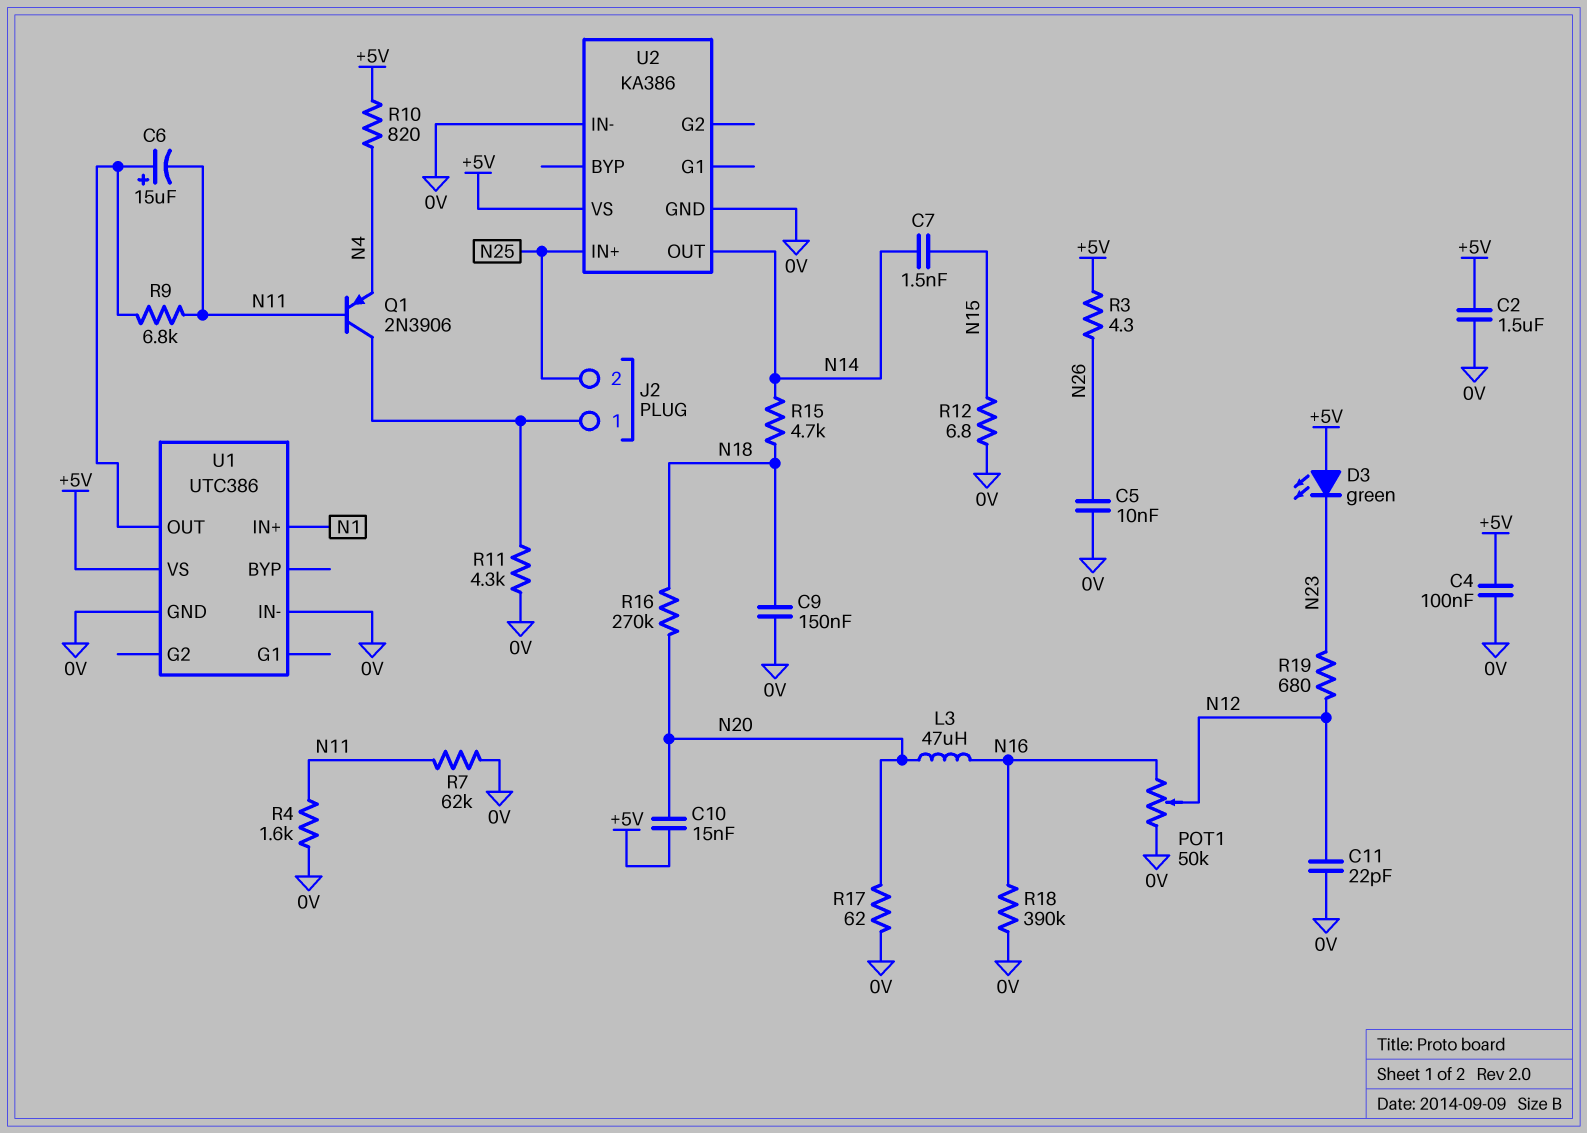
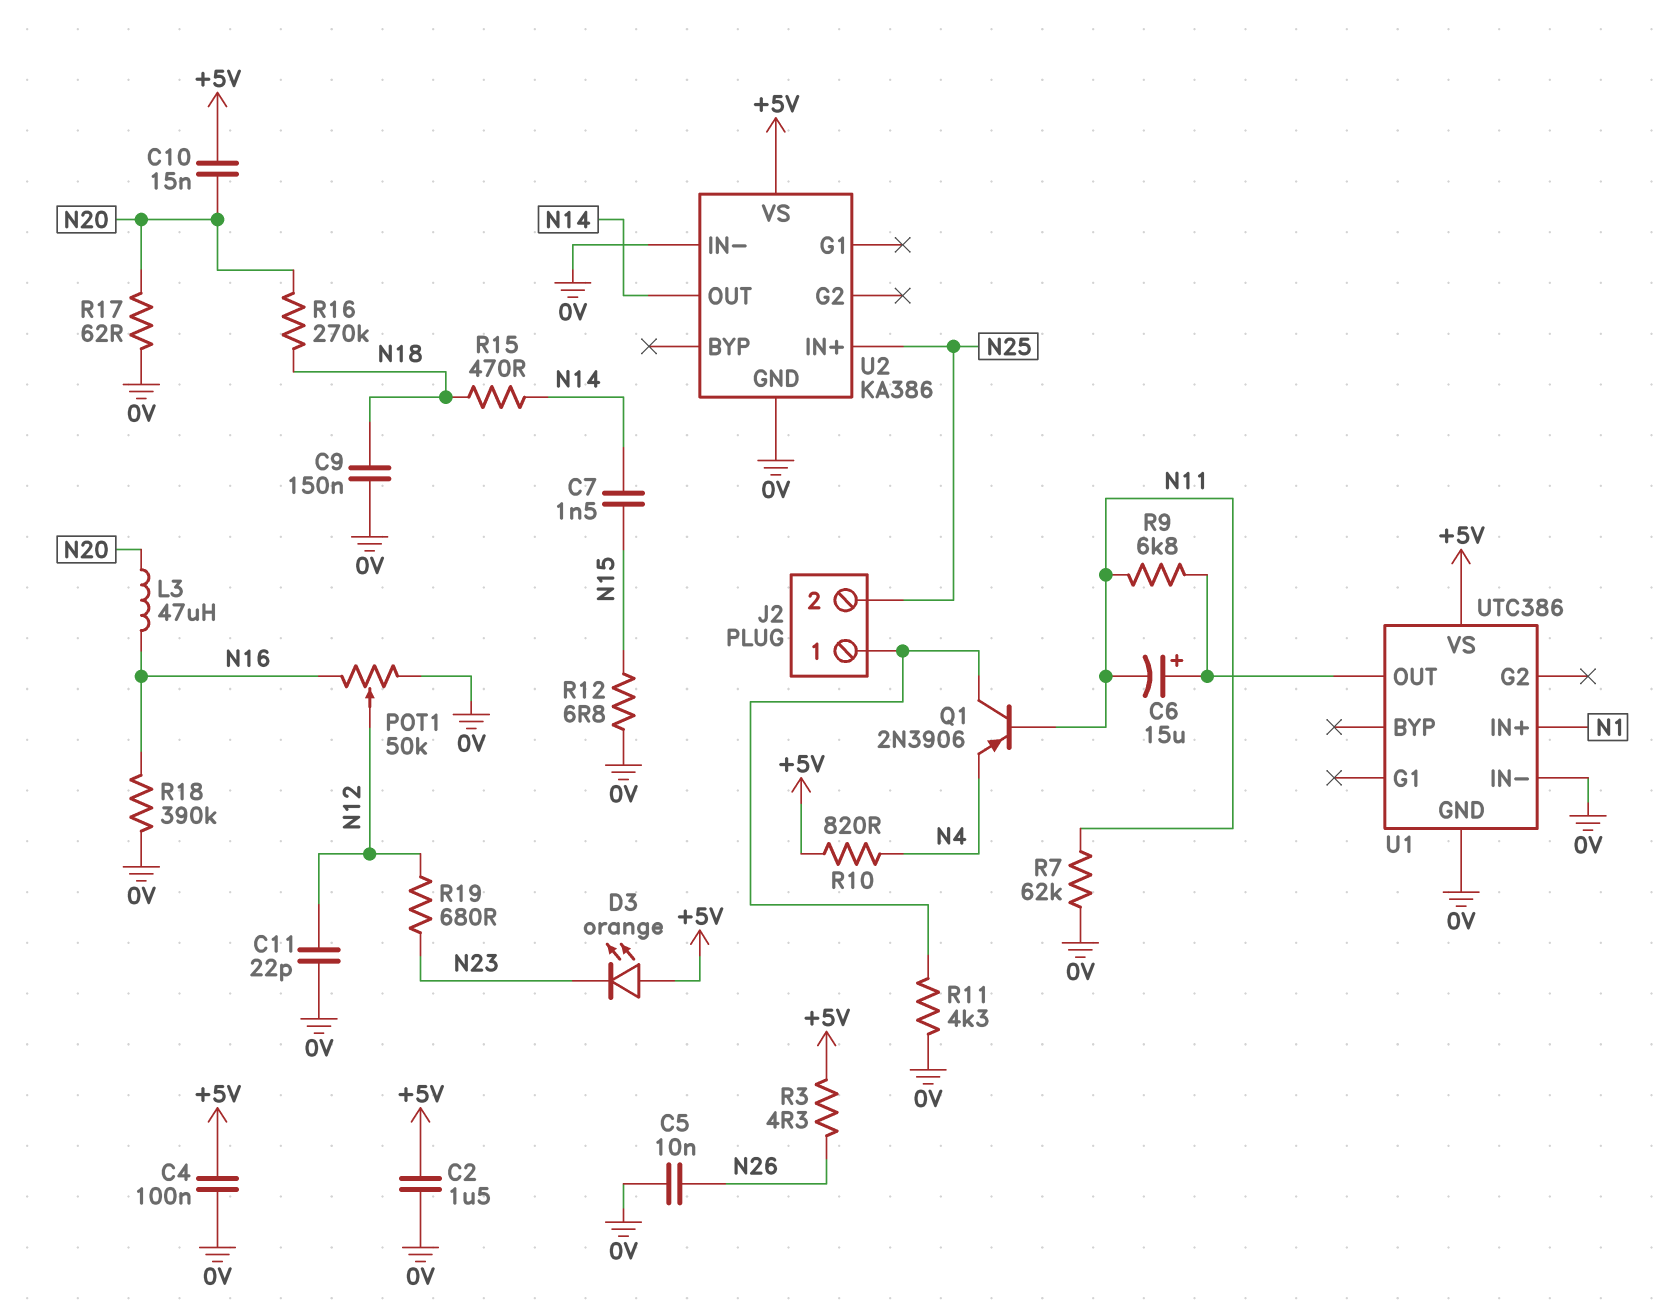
D3: LED green (A +5V, K N23) -> LED orange (A +5V, K N23)
R4: 1.6k (0V, N11) -> none
R15: 4.7k (N14, N18) -> 470 (N14, N18)

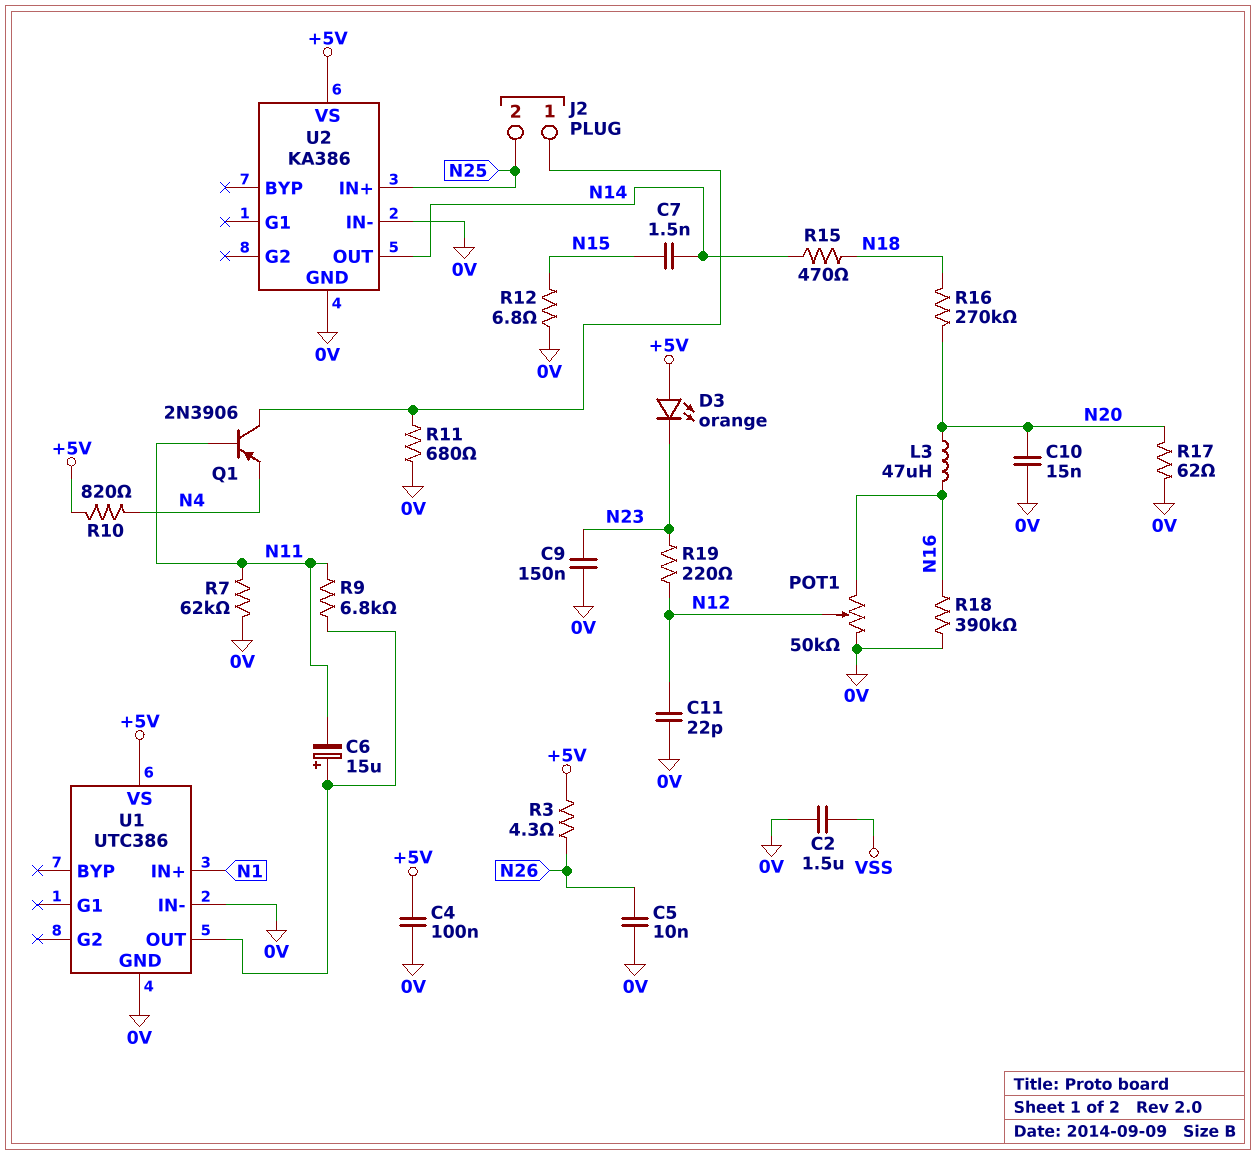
C2: 1.5uF (+5V, 0V) -> 1.5uF (0V, VSS)
C9: 150nF (0V, N18) -> 150nF (0V, N23)
C10: 15nF (+5V, N20) -> 15nF (0V, N20)
R11: 4.3k (0V, J2/1) -> 680 (0V, J2/1)
R19: 680 (N12, N23) -> 220 (N12, N23)

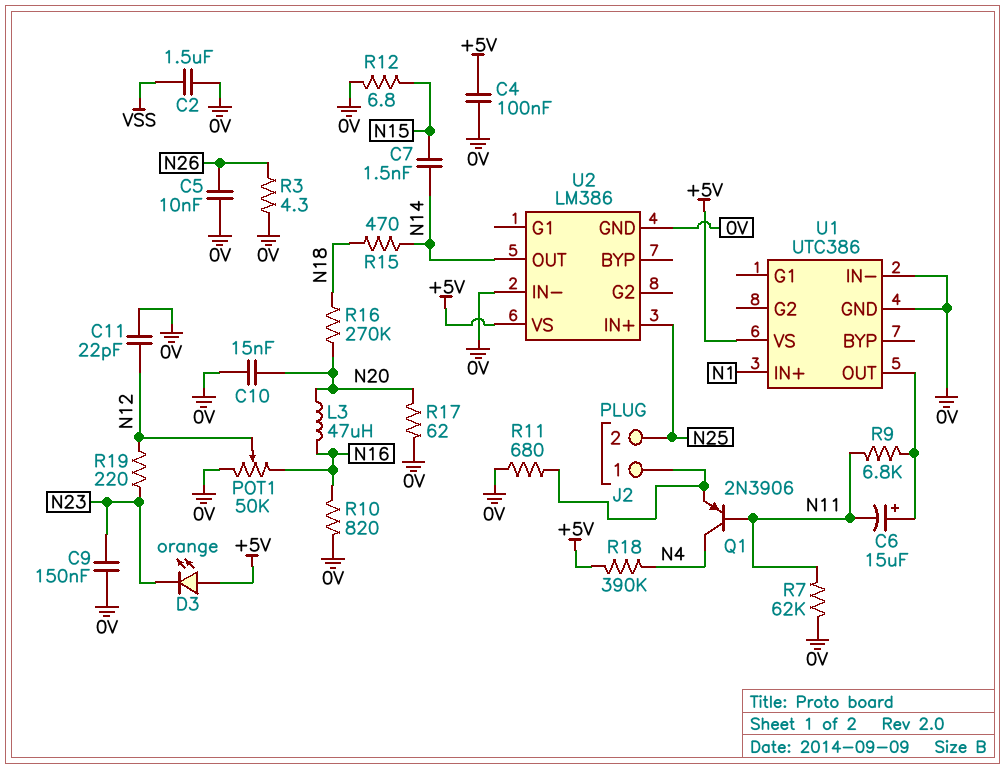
Q1: PNP 2N3906 (B N11, C J2/1, E N4) -> PNP 2N3906 (B N11, C N4, E J2/1)
R3: 4.3 (+5V, N26) -> 4.3 (0V, N26)
R10: 820 (+5V, N4) -> 820 (0V, N16)
R18: 390k (0V, N16) -> 390k (+5V, N4)
U2: KA386 -> LM386

